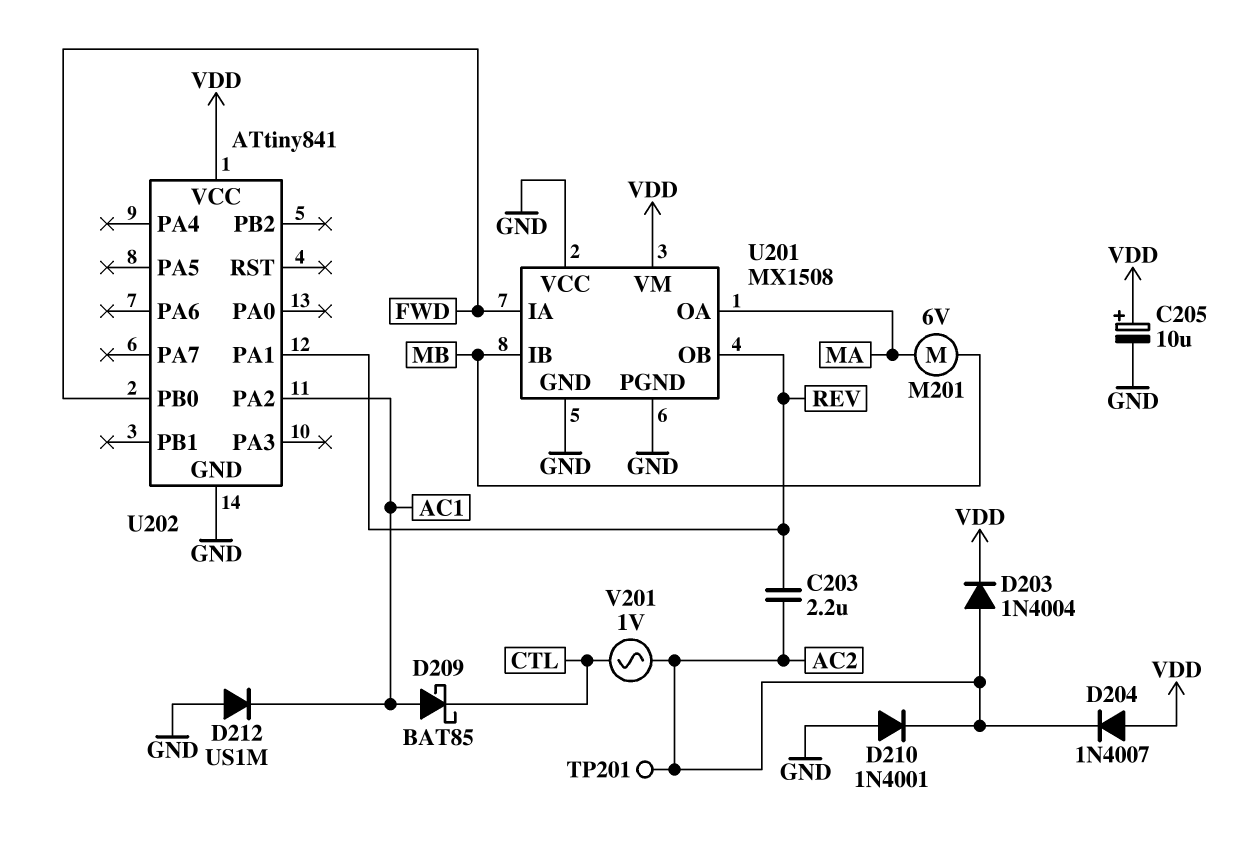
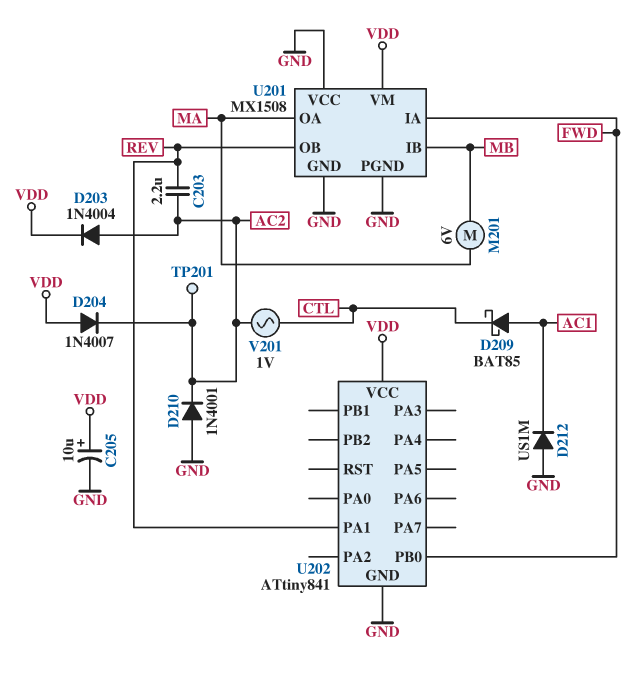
U202 pin PA2: AC1 -> none

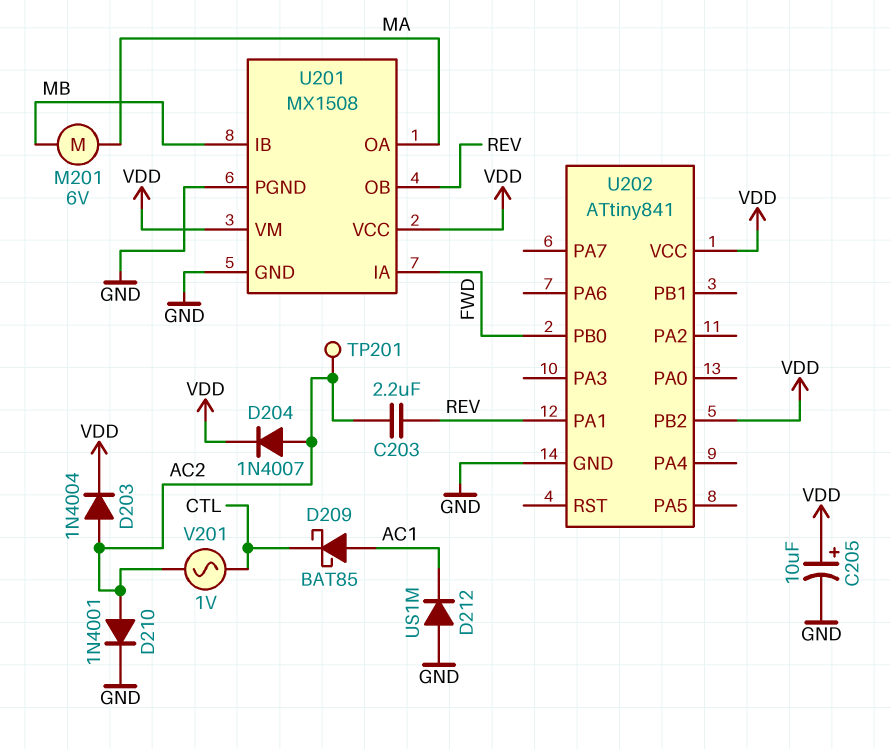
D204: diode 1N4007 (A VDD, K AC2) -> diode 1N4007 (A AC2, K VDD)
D210: diode 1N4001 (A GND, K AC2) -> diode 1N4001 (A AC2, K GND)
U201 pin VCC: GND -> VDD
U202 pin PB2: none -> VDD

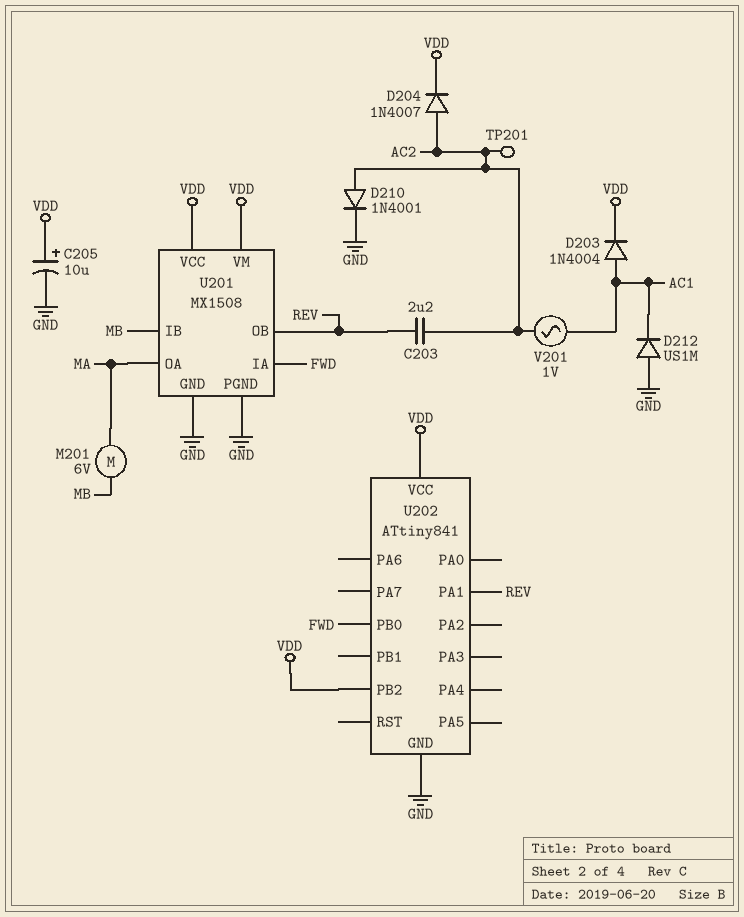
D203: diode 1N4004 (A AC2, K VDD) -> diode 1N4004 (A AC1, K VDD)
D209: schottky BAT85 (A AC1, K CTL) -> none
V201: AC 1V (AC2, CTL) -> AC 1V (AC1, AC2)

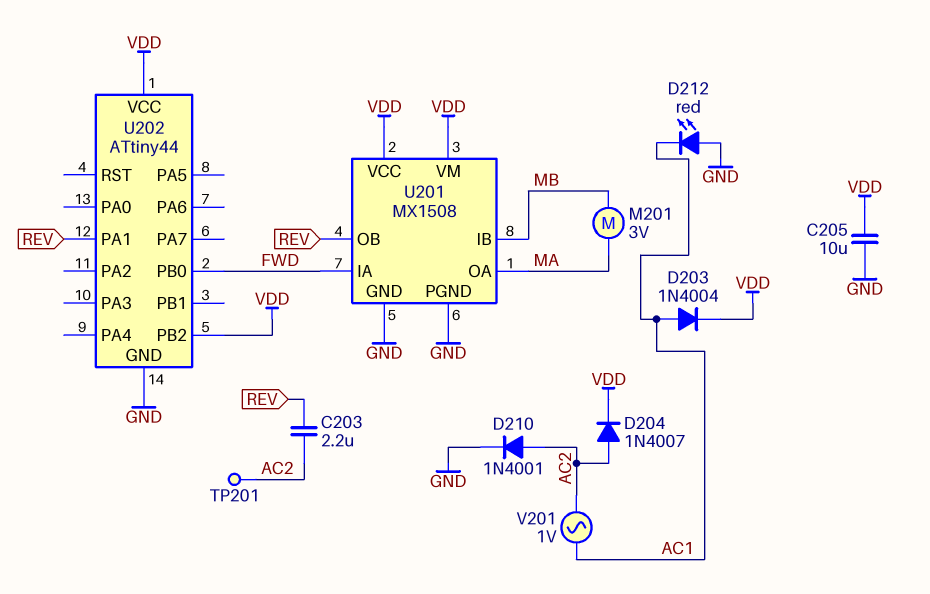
C205: 10uF (plus VDD, minus GND) -> 10uF (GND, VDD)
D212: diode US1M (A GND, K AC1) -> LED red (A GND, K AC1)
M201: motor 6V (MA, MB) -> motor 3V (MA, MB)
U202: ATtiny841 -> ATtiny44

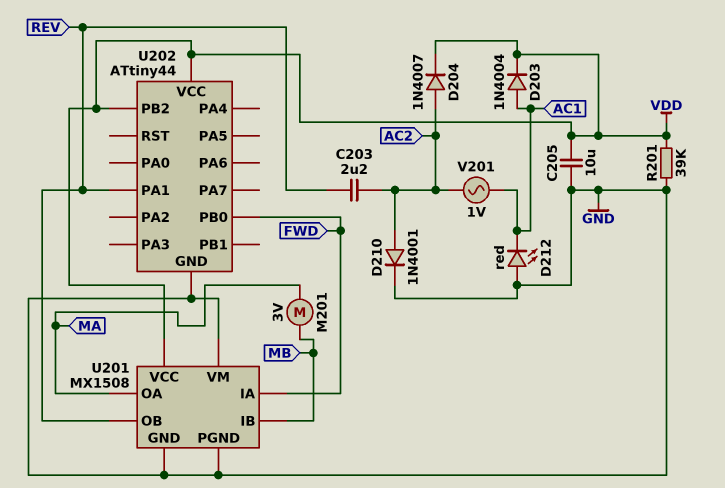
R201: none -> 39k (GND, VDD)
TP201: test point (AC2) -> none
U201 pin VM: VDD -> GND

